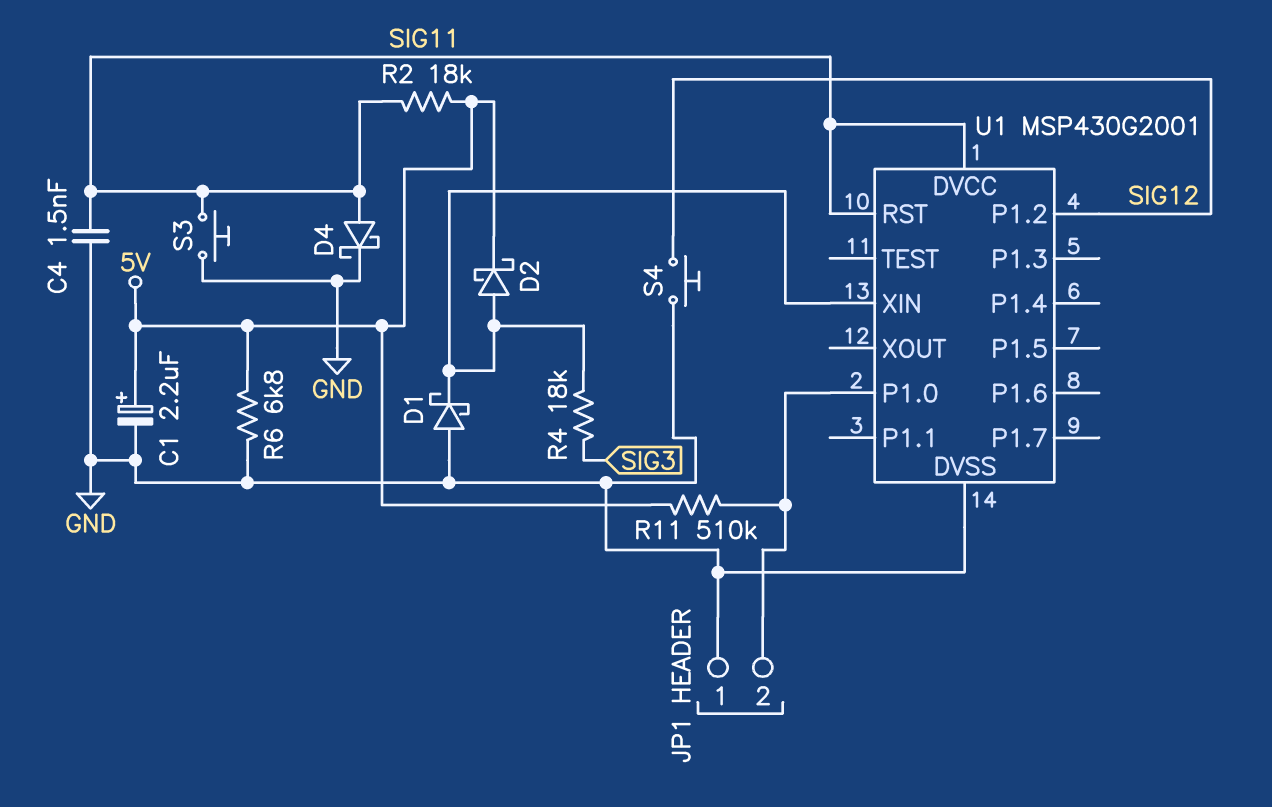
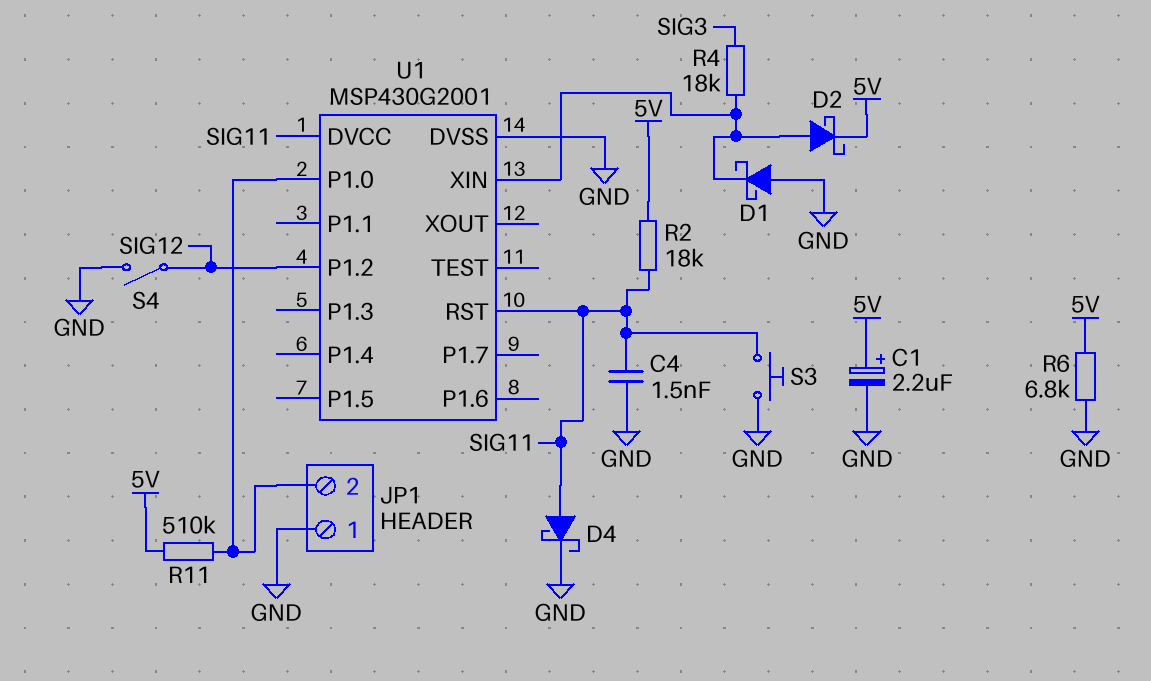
S4: button (GND, SIG12) -> switch (GND, SIG12)

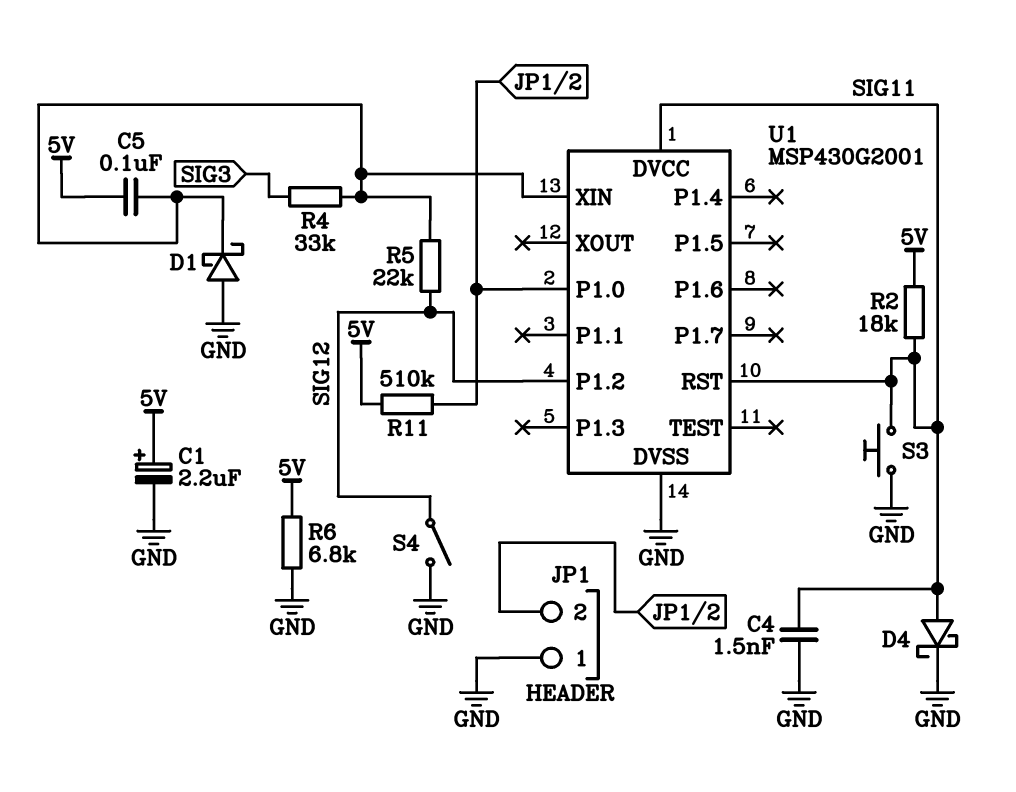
C5: none -> 100nF (5V, U1/XIN)
D2: schottky (A U1/XIN, K 5V) -> none
R4: 18k (SIG3, U1/XIN) -> 33k (SIG3, U1/XIN)
R5: none -> 22k (SIG12, U1/XIN)

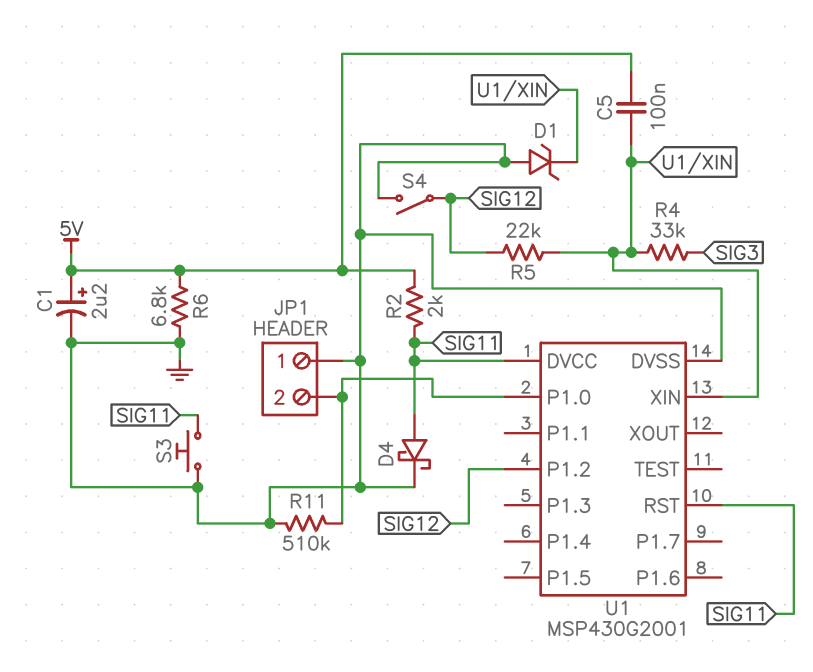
C4: 1.5nF (GND, SIG11) -> none
D1: schottky (A GND, K U1/XIN) -> zener (A GND, K U1/XIN)
R2: 18k (5V, SIG11) -> 2k (5V, SIG11)
R11: 510k (5V, JP1/2) -> 510k (GND, JP1/2)

